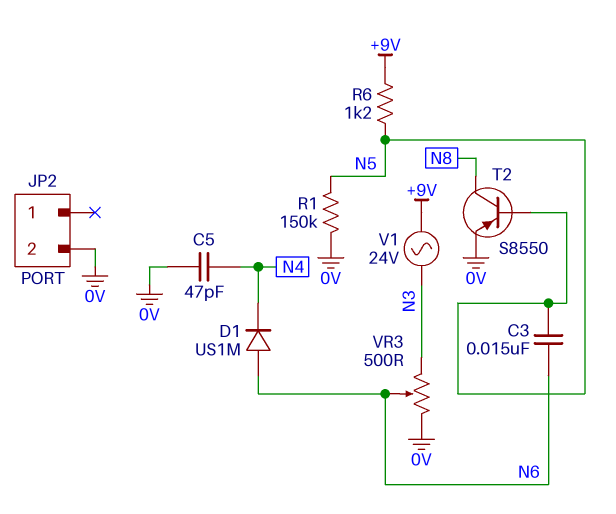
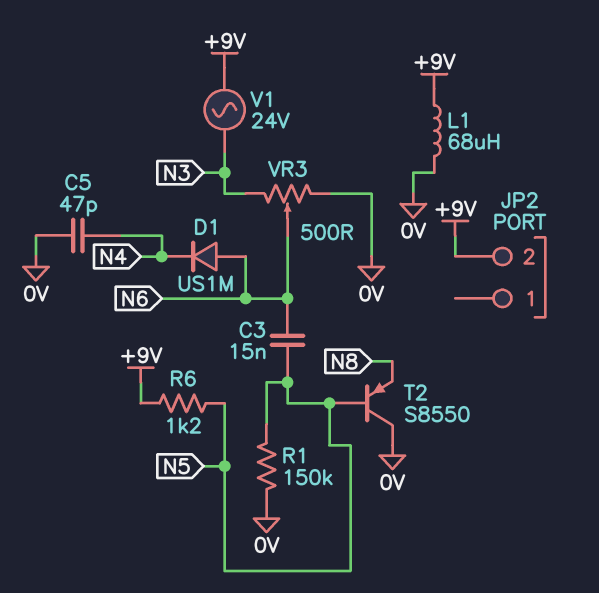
JP2 pin 2: 0V -> +9V
L1: none -> 68uH (+9V, 0V)
T2: PNP S8550 (B N5, C N8, E 0V) -> PNP S8550 (B N5, C 0V, E N8)

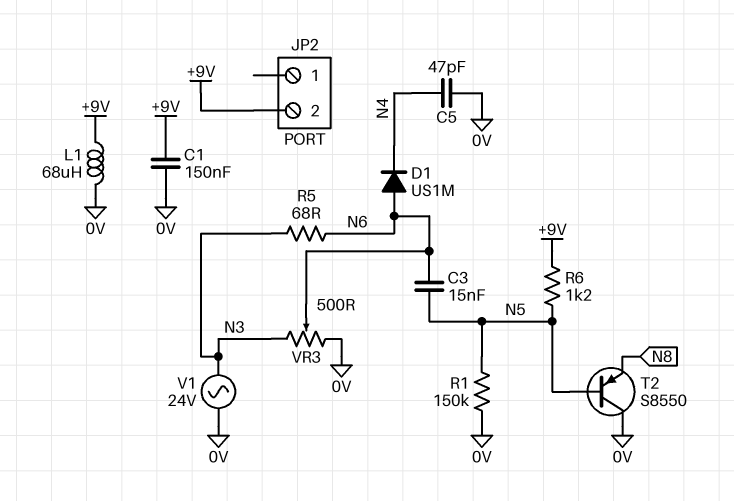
C1: none -> 150nF (+9V, 0V)
R5: none -> 68 (N3, N6)
V1: AC 24V (+9V, N3) -> AC 24V (0V, N3)

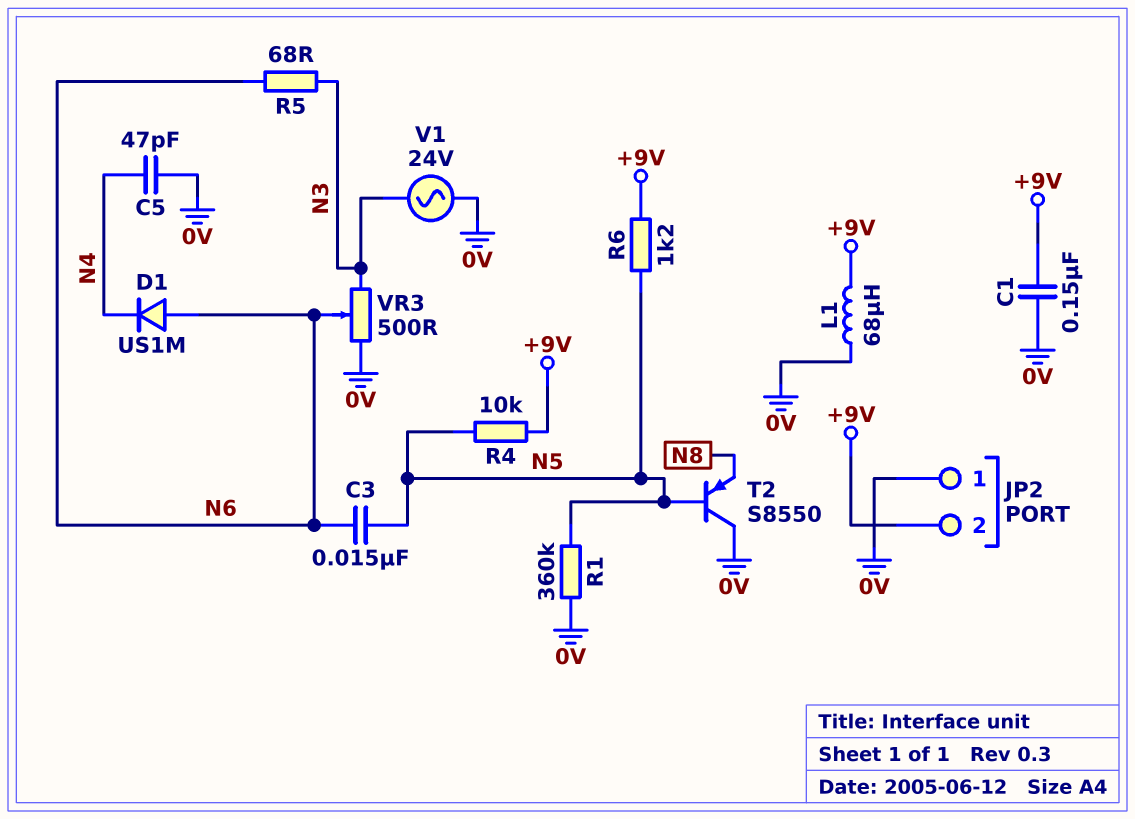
JP2 pin 1: none -> 0V
R1: 150k (0V, N5) -> 360k (0V, N5)
R4: none -> 10k (+9V, N5)

